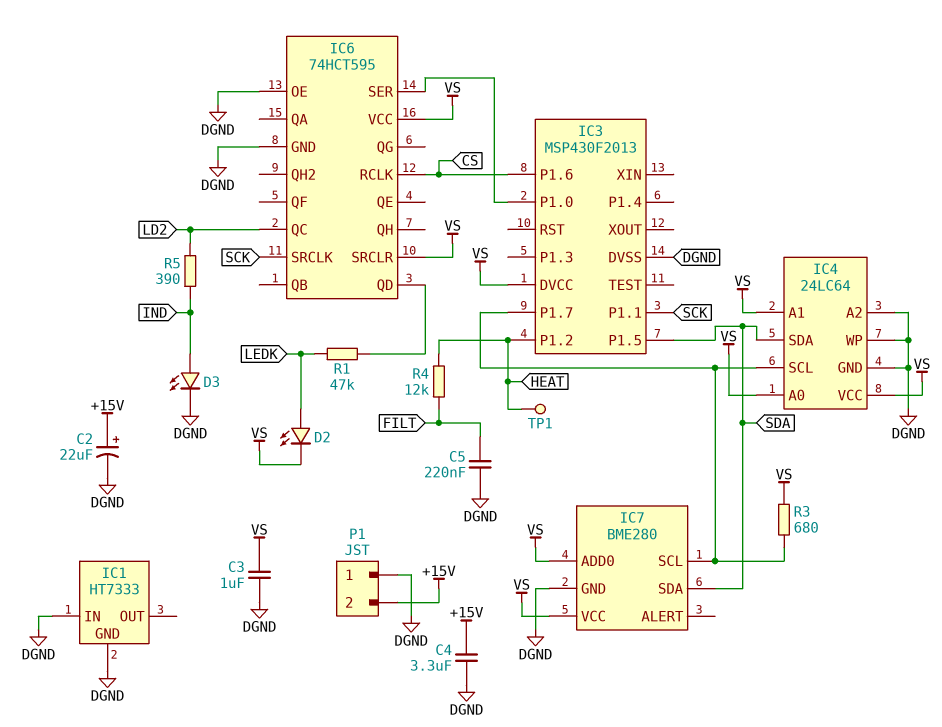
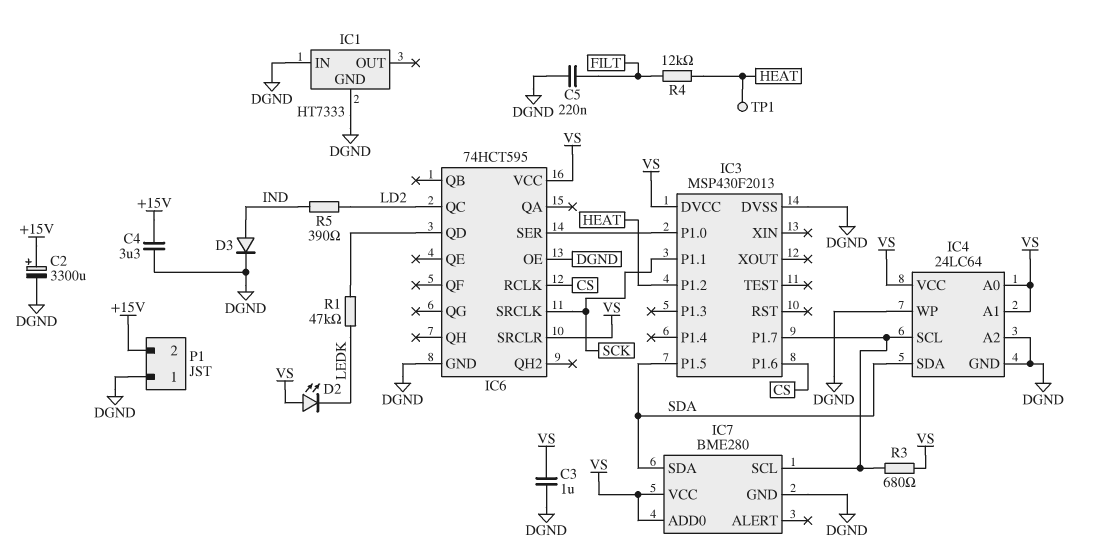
C2: 22uF (plus +15V, minus DGND) -> 3300uF (plus +15V, minus DGND)
D2: LED (A LEDK, K VS) -> LED (A VS, K LEDK)
D3: LED (A IND, K DGND) -> diode (A IND, K DGND)

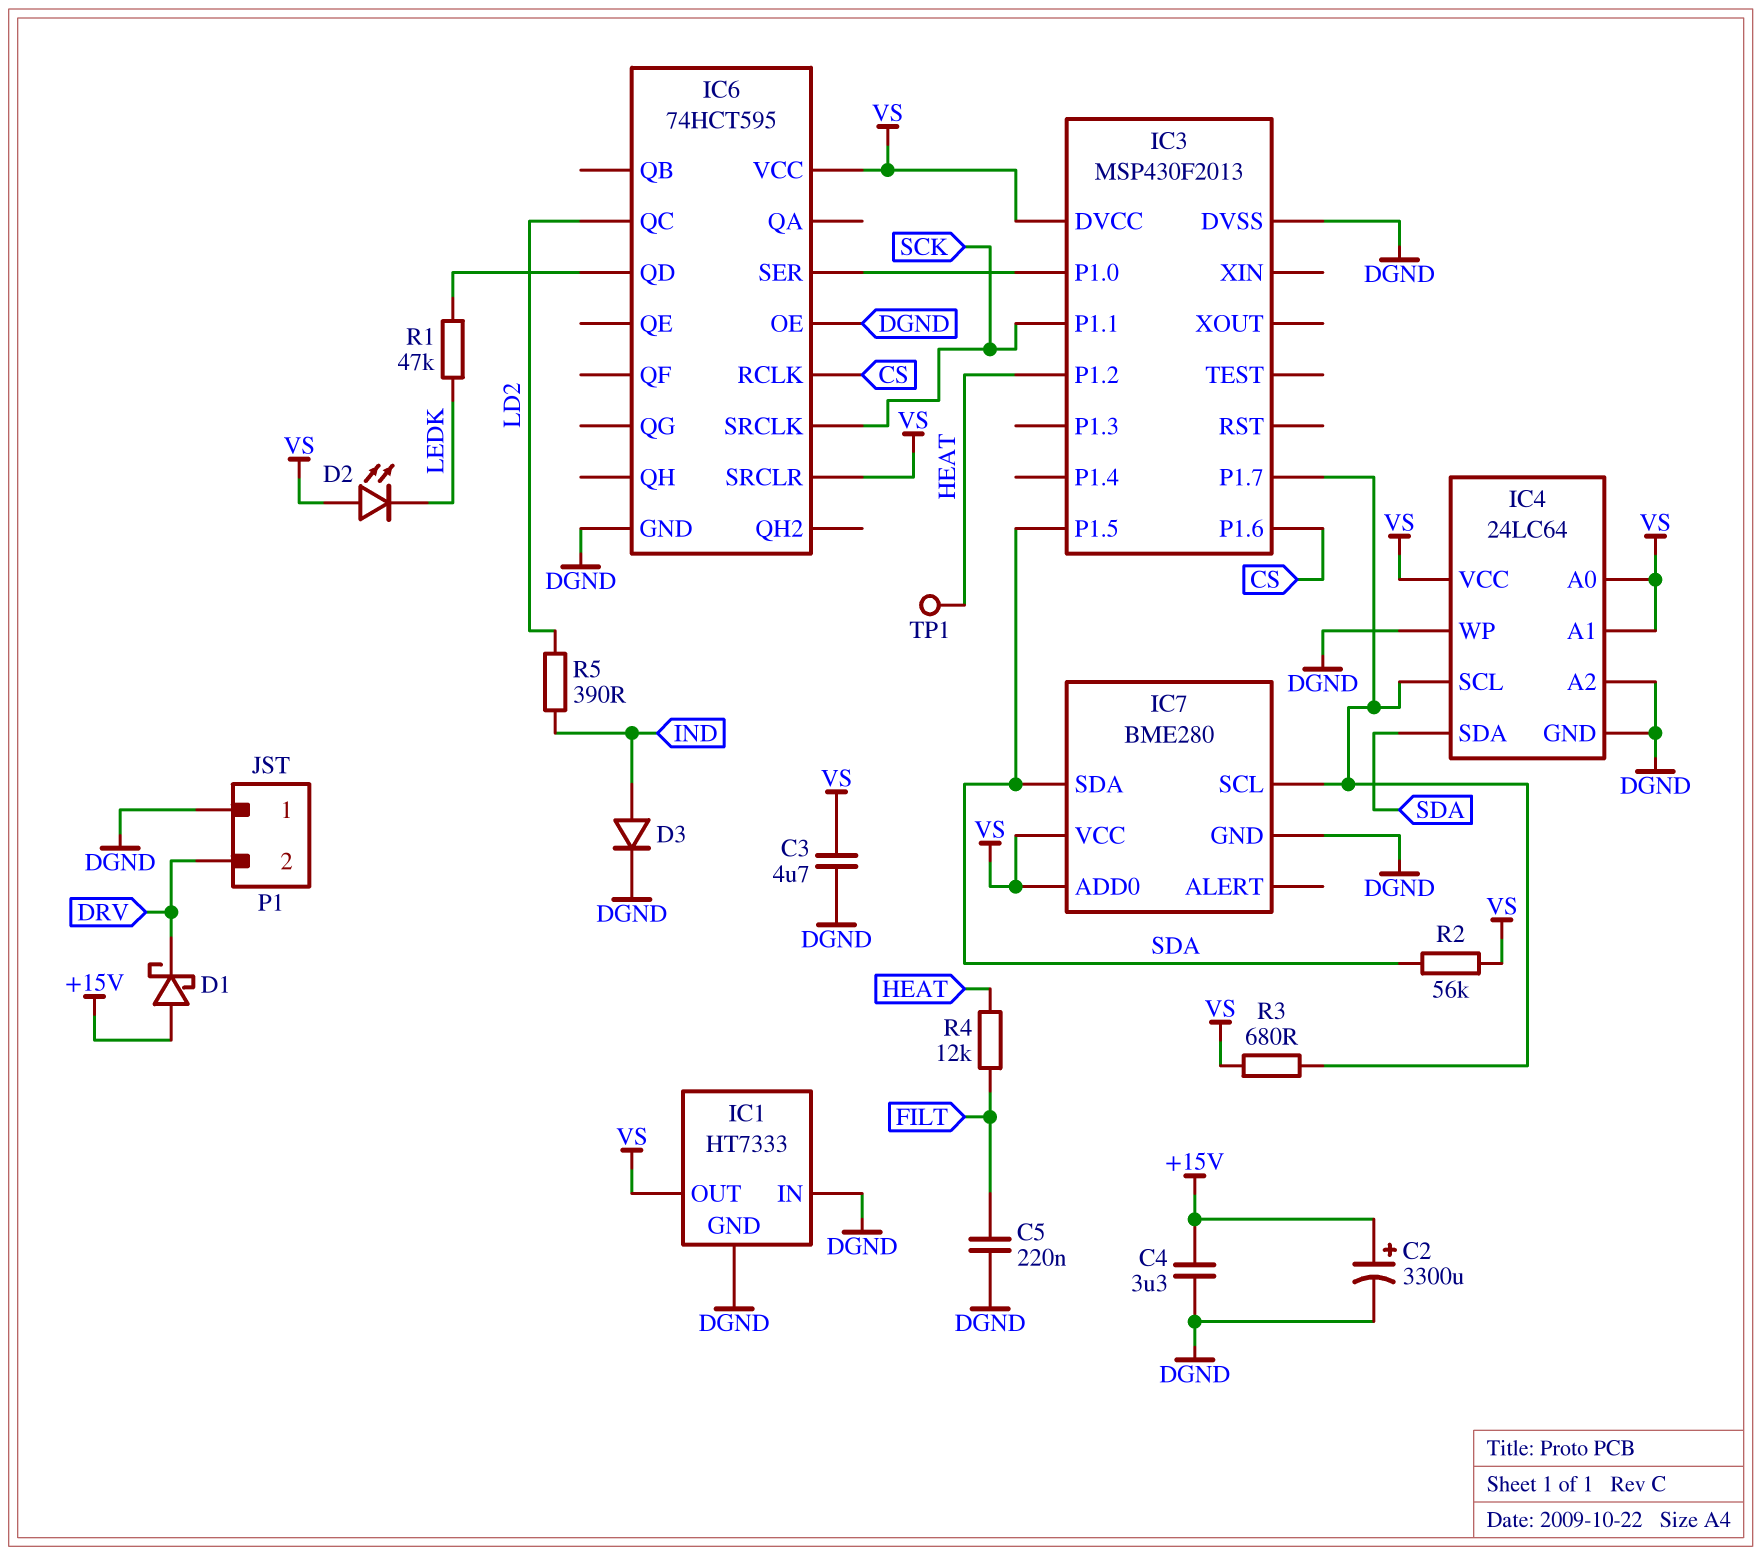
C3: 1uF (DGND, VS) -> 4.7uF (DGND, VS)
D1: none -> schottky (A +15V, K DRV)
IC1 pin OUT: none -> VS
P1 pin 2: +15V -> DRV
R2: none -> 56k (SDA, VS)

